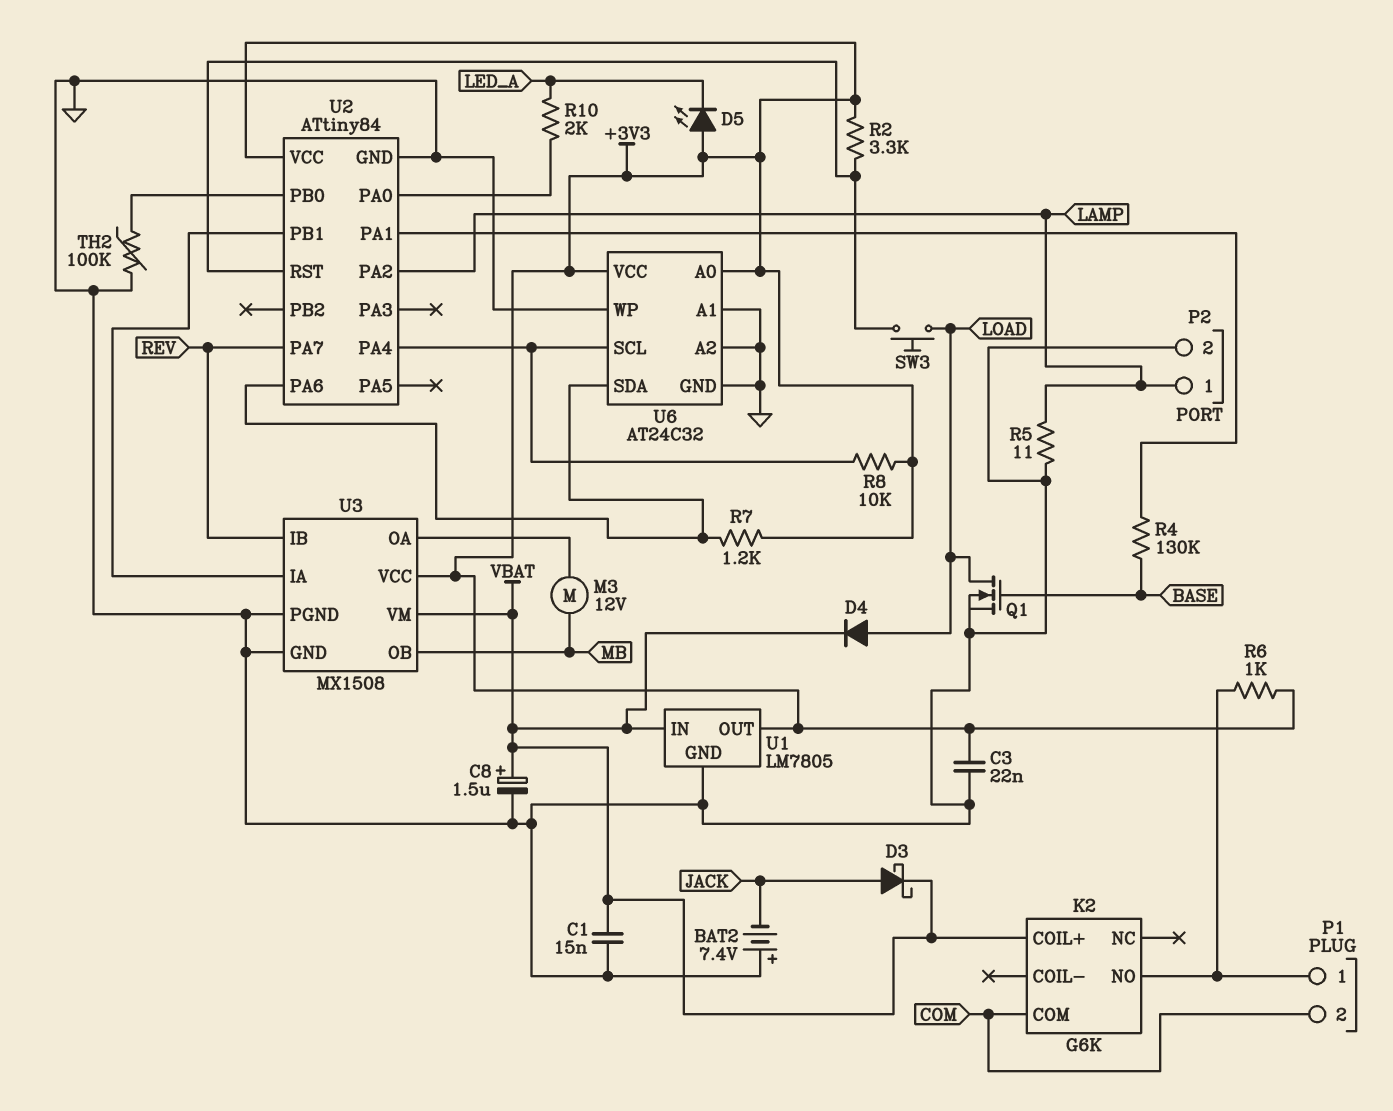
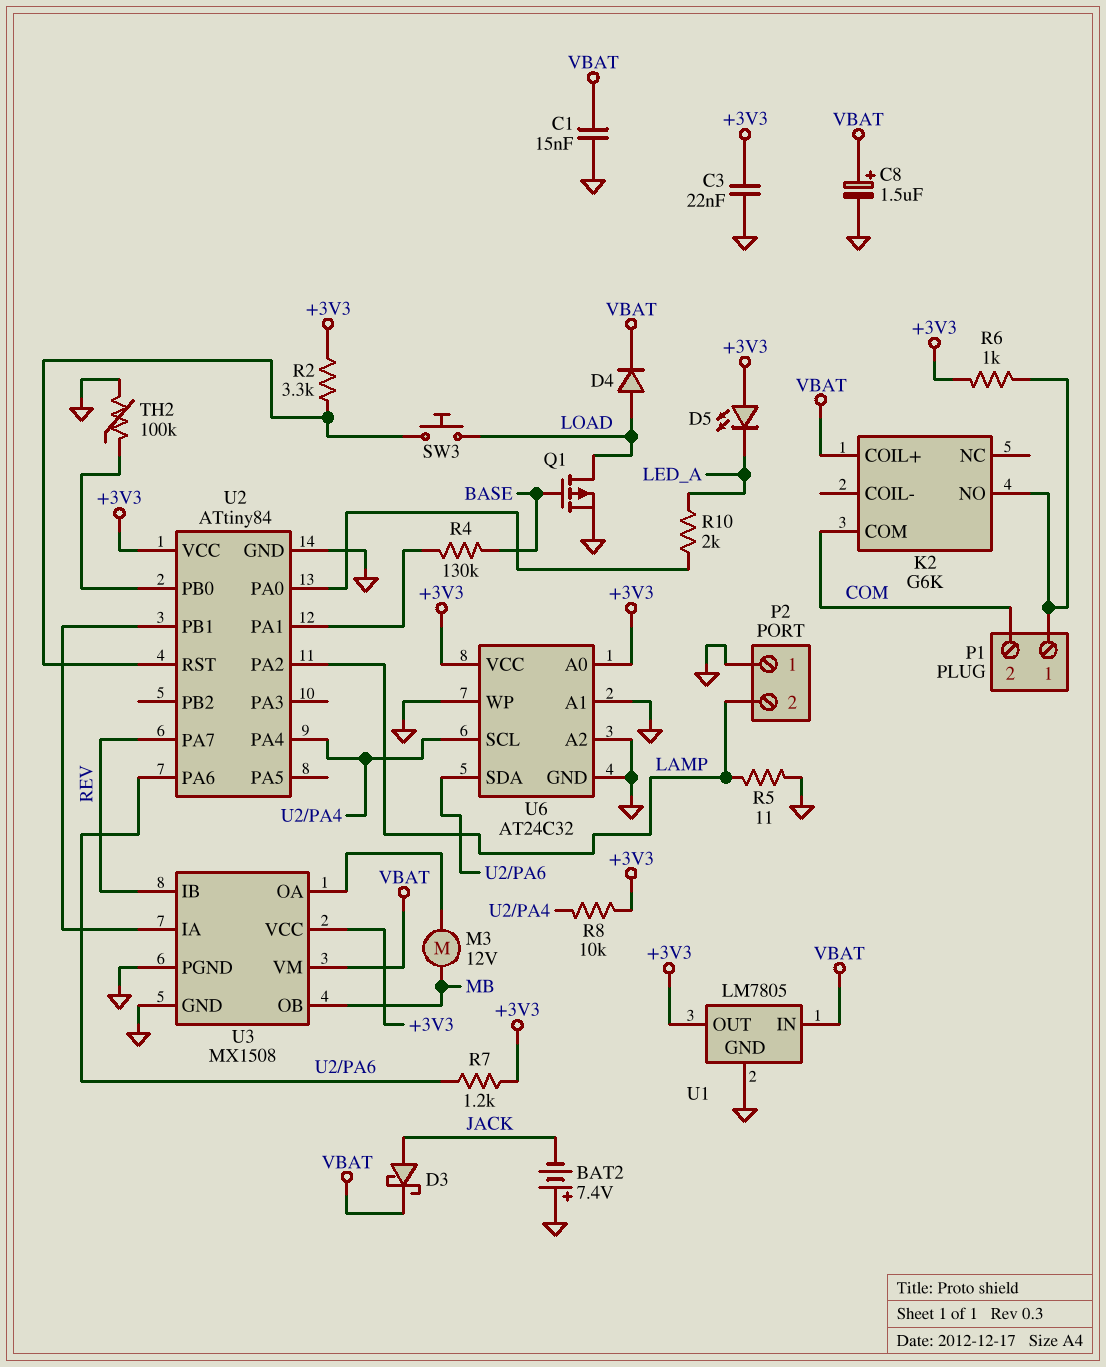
P2 pin 1: LAMP -> GND
P2 pin 2: GND -> LAMP
Q1: NMOS (G BASE, D LOAD, S GND) -> PMOS (G BASE, D LOAD, S GND)

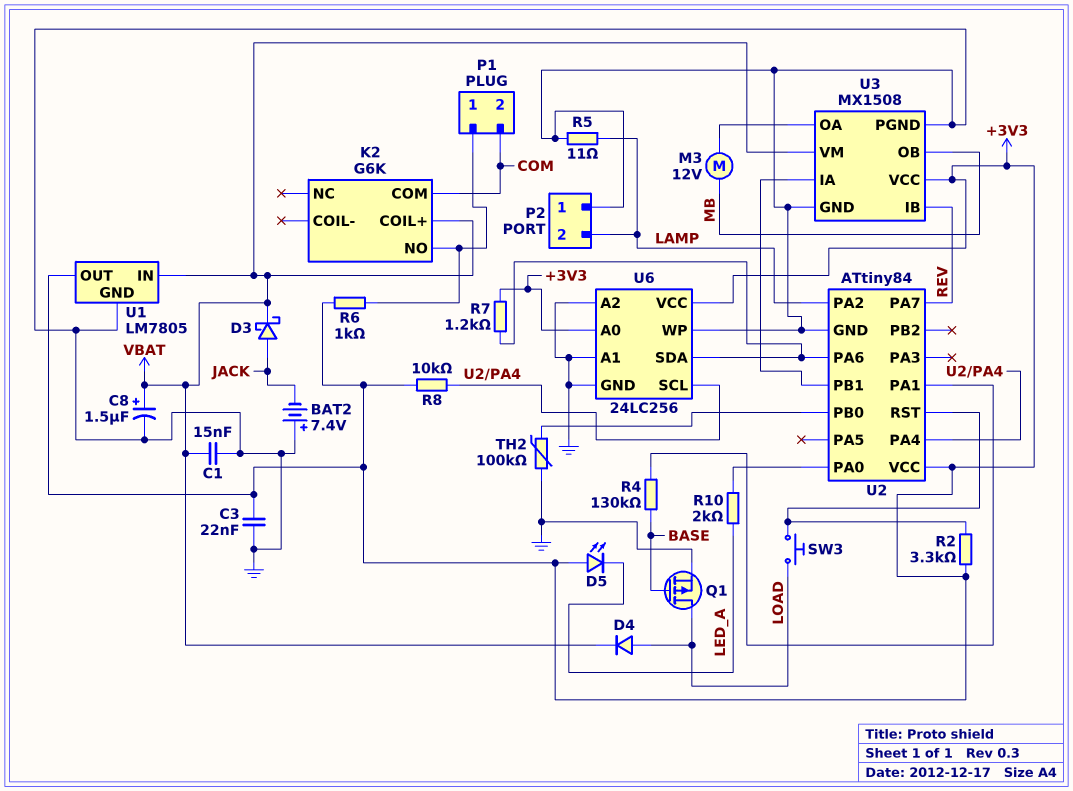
U6: AT24C32 -> 24LC256

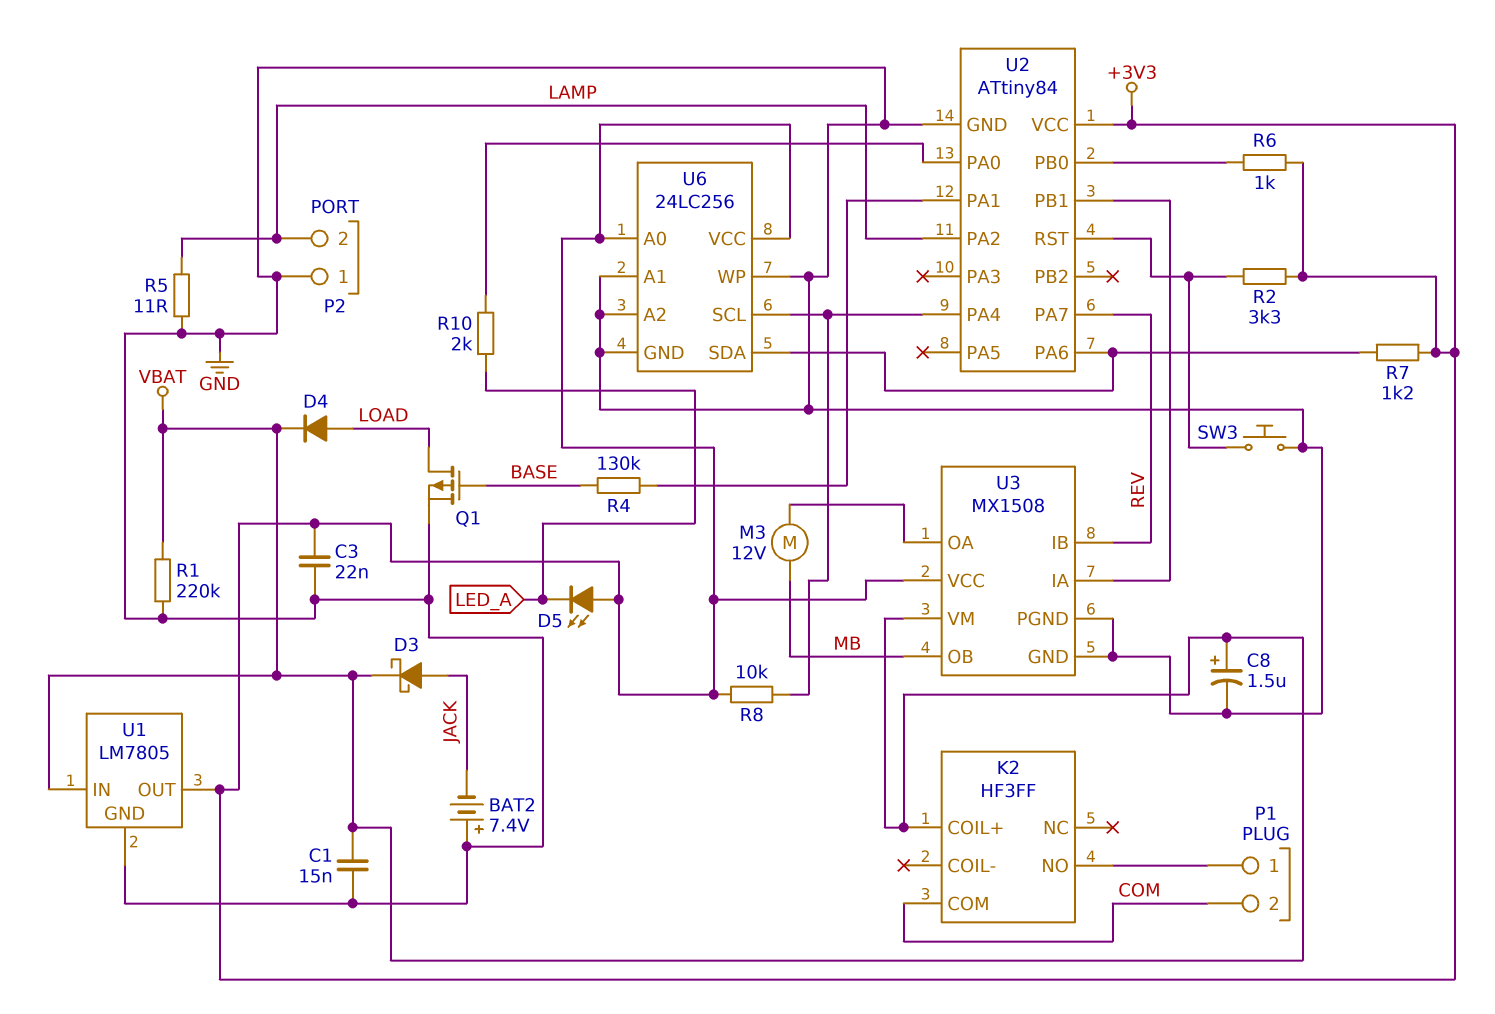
K2: G6K -> HF3FF
R1: none -> 220k (GND, VBAT)
R6: 1k (+3V3, K2/NO) -> 1k (+3V3, U2/PB0)
SW3: button (LOAD, U2/RST) -> button (GND, U2/RST)
TH2: 100k (GND, U2/PB0) -> none

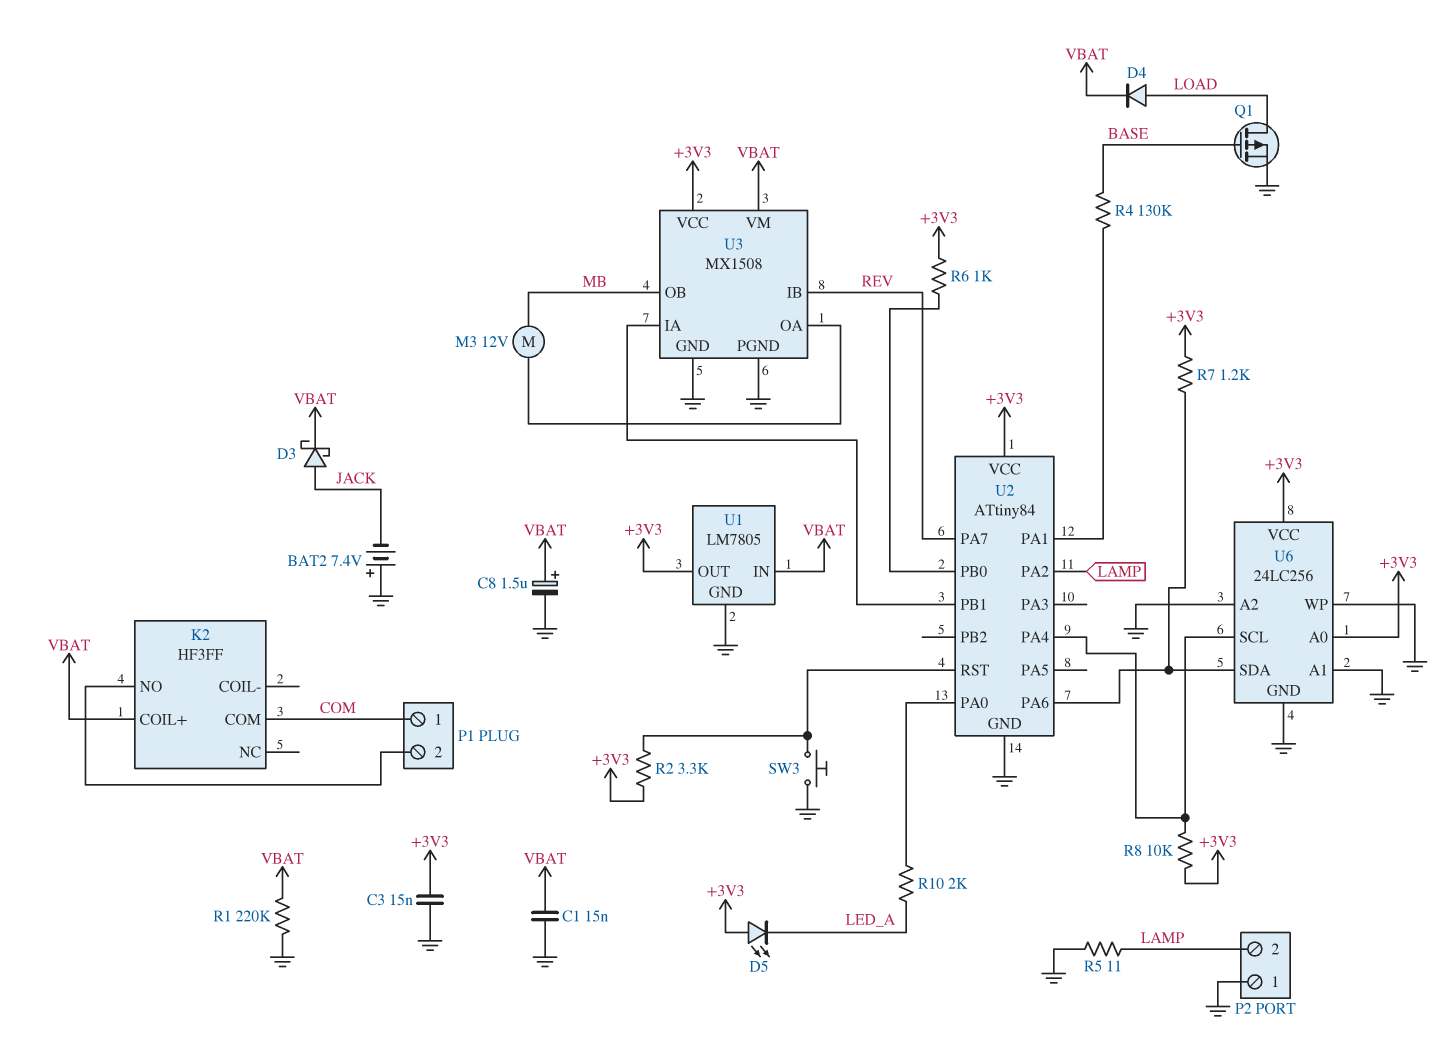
C3: 22nF (+3V3, GND) -> 15nF (+3V3, GND)
P1 pin 1: K2/NO -> COM
P1 pin 2: COM -> K2/NO

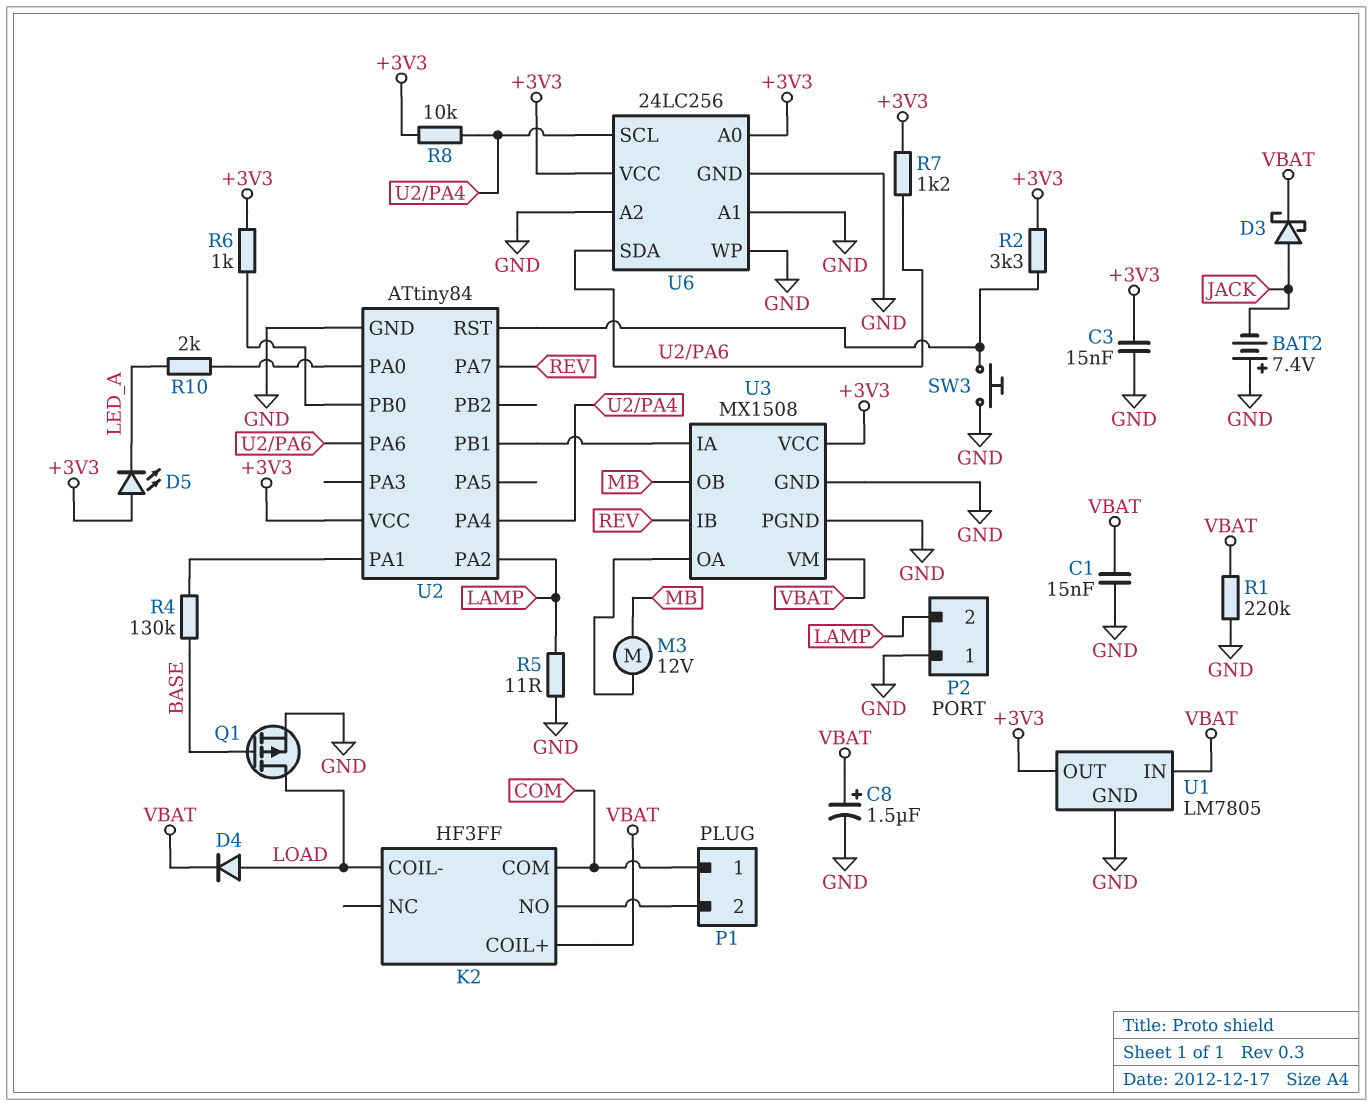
K2 pin COIL-: none -> LOAD

